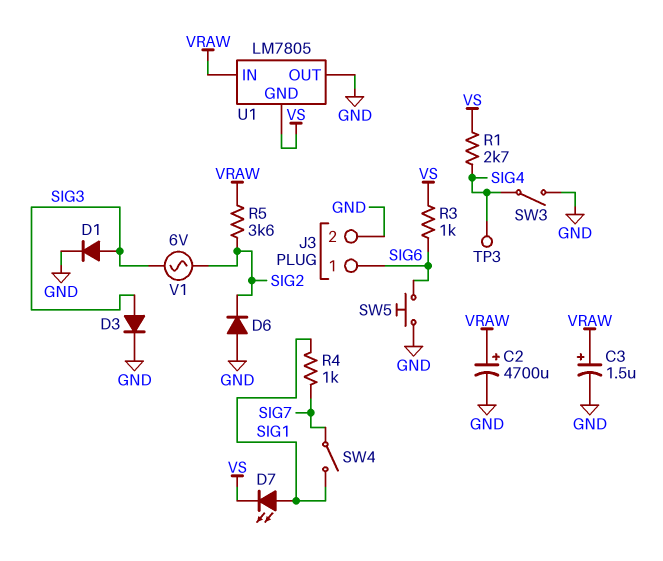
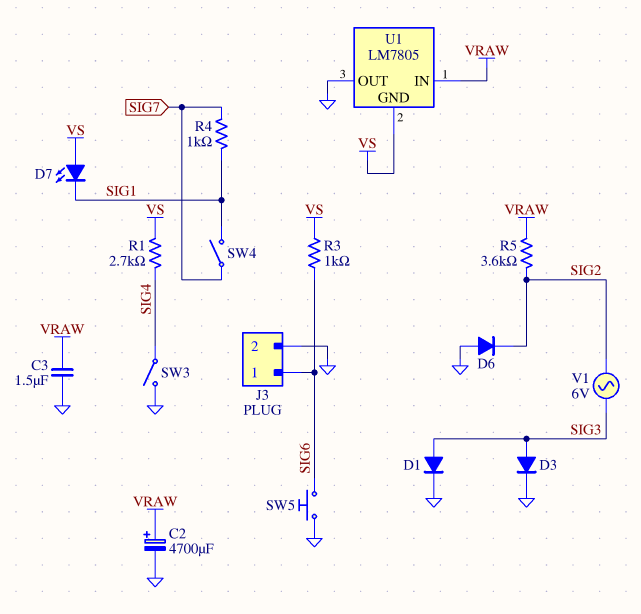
C3: 1.5uF (plus VRAW, minus GND) -> 1.5uF (GND, VRAW)
D7: LED (A SIG1, K VS) -> LED (A VS, K SIG1)
TP3: test point (SIG4) -> none

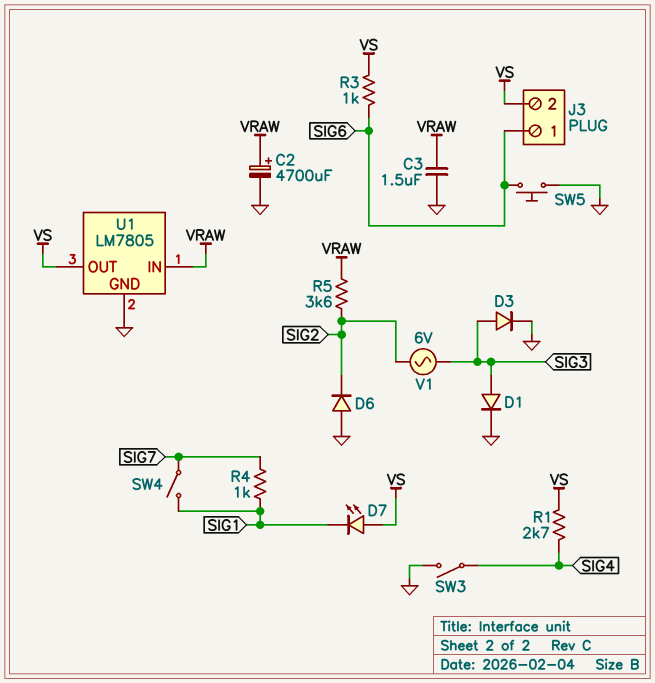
J3 pin 2: GND -> VS
U1 pin GND: VS -> GND
U1 pin OUT: GND -> VS

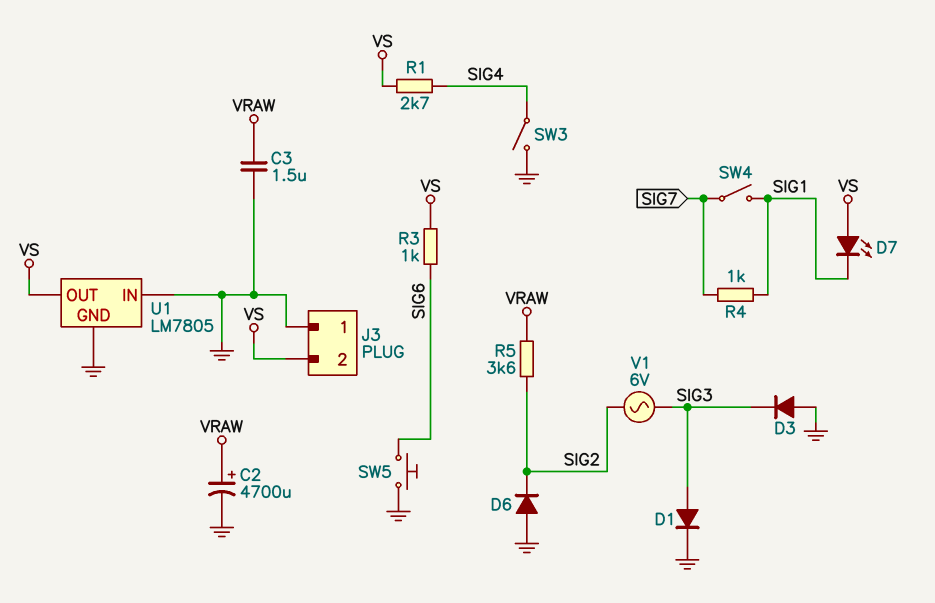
D3: diode (A SIG3, K GND) -> diode (A GND, K SIG3)
J3 pin 1: SIG6 -> GND
U1 pin IN: VRAW -> GND

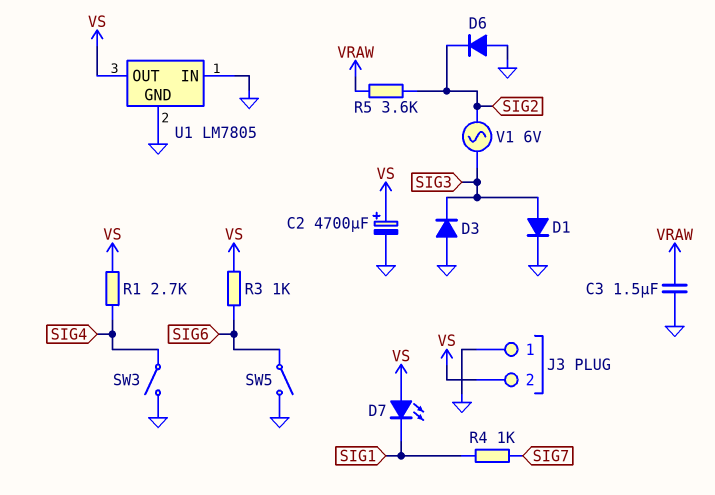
C2: 4700uF (plus VRAW, minus GND) -> 4700uF (plus VS, minus GND)
SW4: switch (SIG1, SIG7) -> none
SW5: button (GND, SIG6) -> switch (GND, SIG6)

